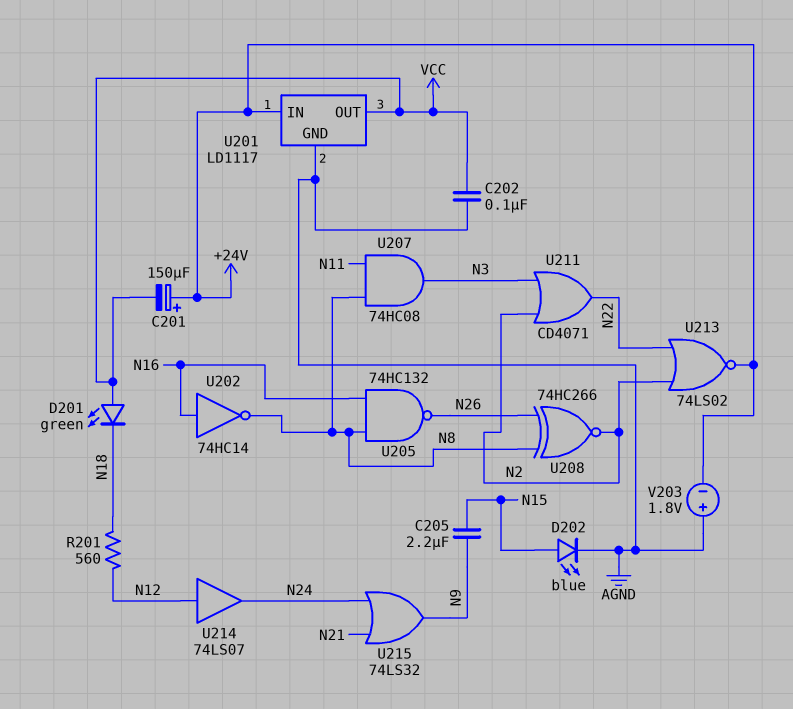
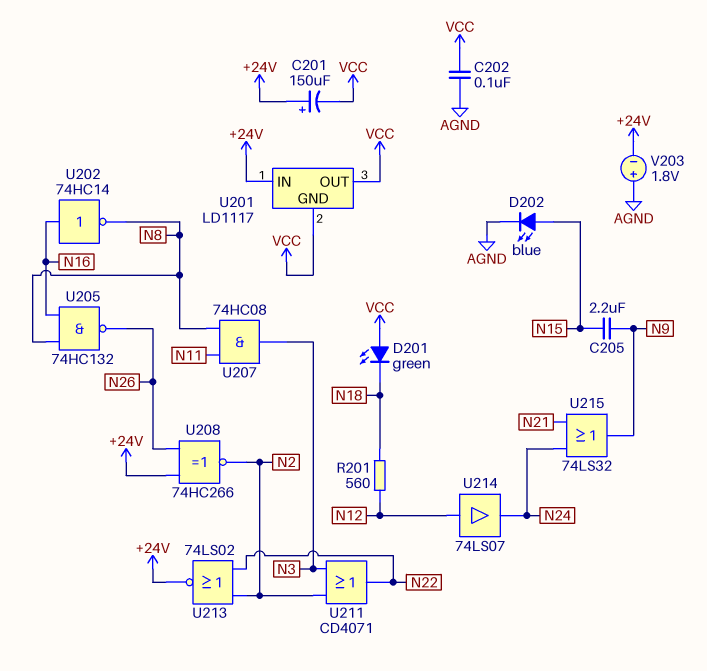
U201 pin GND: AGND -> VCC
U208: XNOR 74HC266 (in N8, in N26, out N2) -> XNOR 74HC266 (in +24V, in N26, out N2)

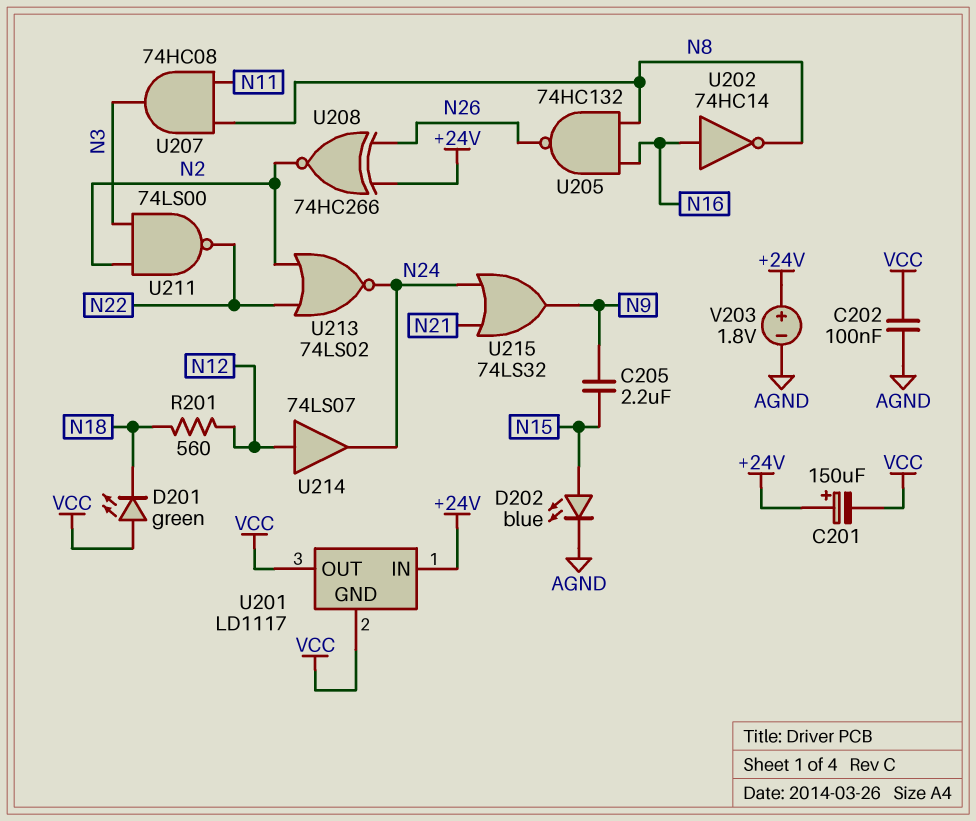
U211: OR CD4071 (in N2, in N3, out N22) -> NAND 74LS00 (in N2, in N3, out N22)
U213: NOR 74LS02 (in N2, in N22, out +24V) -> NOR 74LS02 (in N2, in N22, out N24)
V203: 1.8V (plus AGND, minus +24V) -> 1.8V (plus +24V, minus AGND)

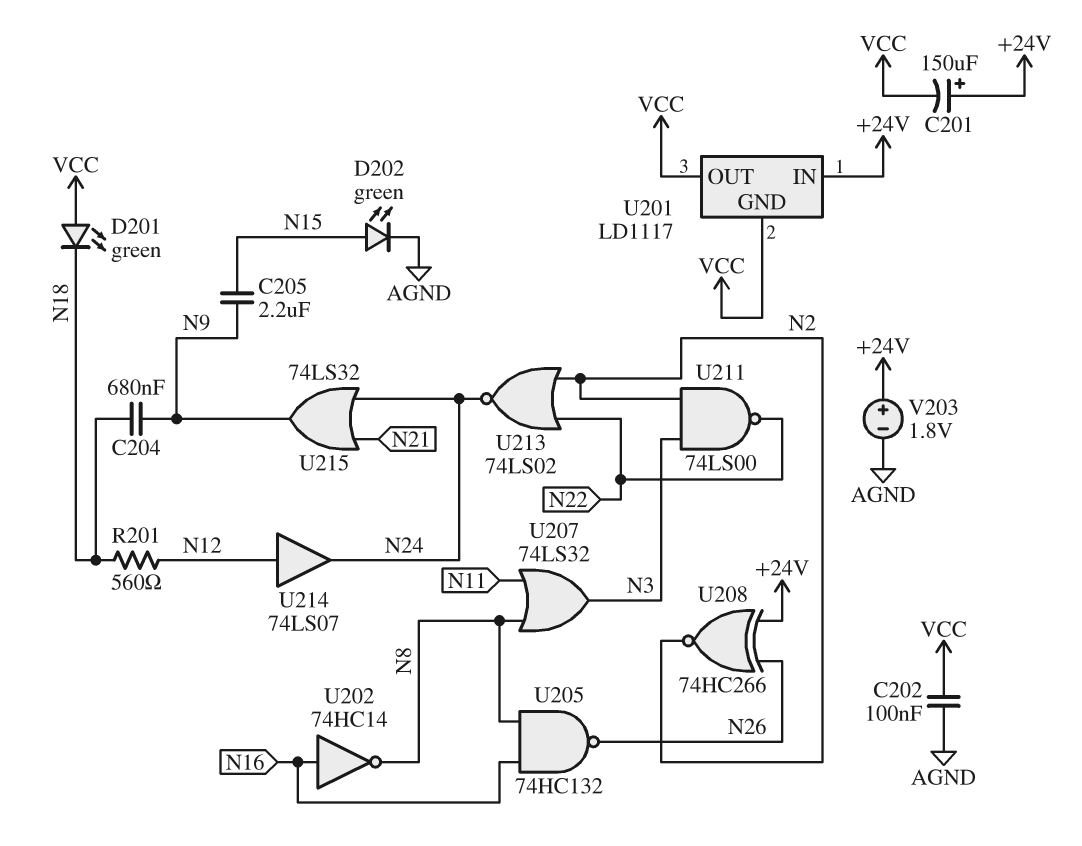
C204: none -> 680nF (N9, N18)
D202: LED blue (A N15, K AGND) -> LED green (A N15, K AGND)
U207: AND 74HC08 (in N8, in N11, out N3) -> OR 74LS32 (in N8, in N11, out N3)

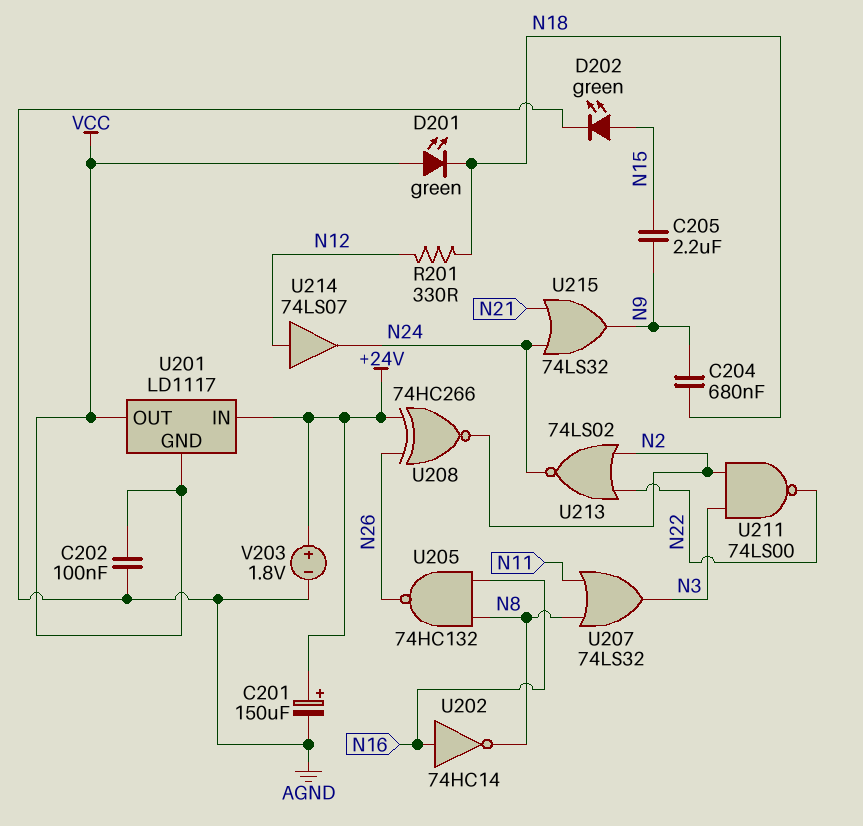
C201: 150uF (plus +24V, minus VCC) -> 150uF (plus +24V, minus AGND)
R201: 560 (N12, N18) -> 330 (N12, N18)

